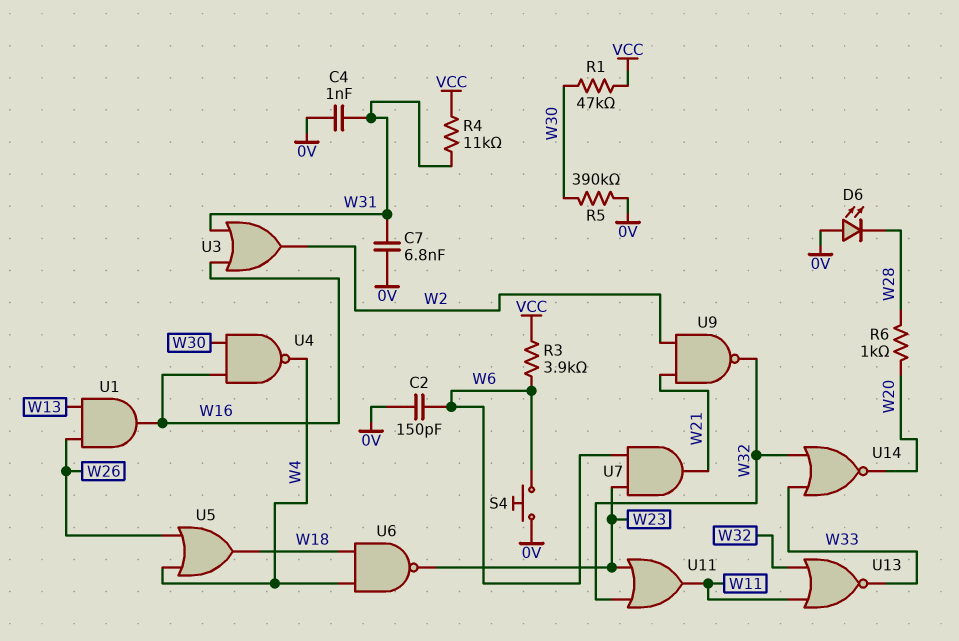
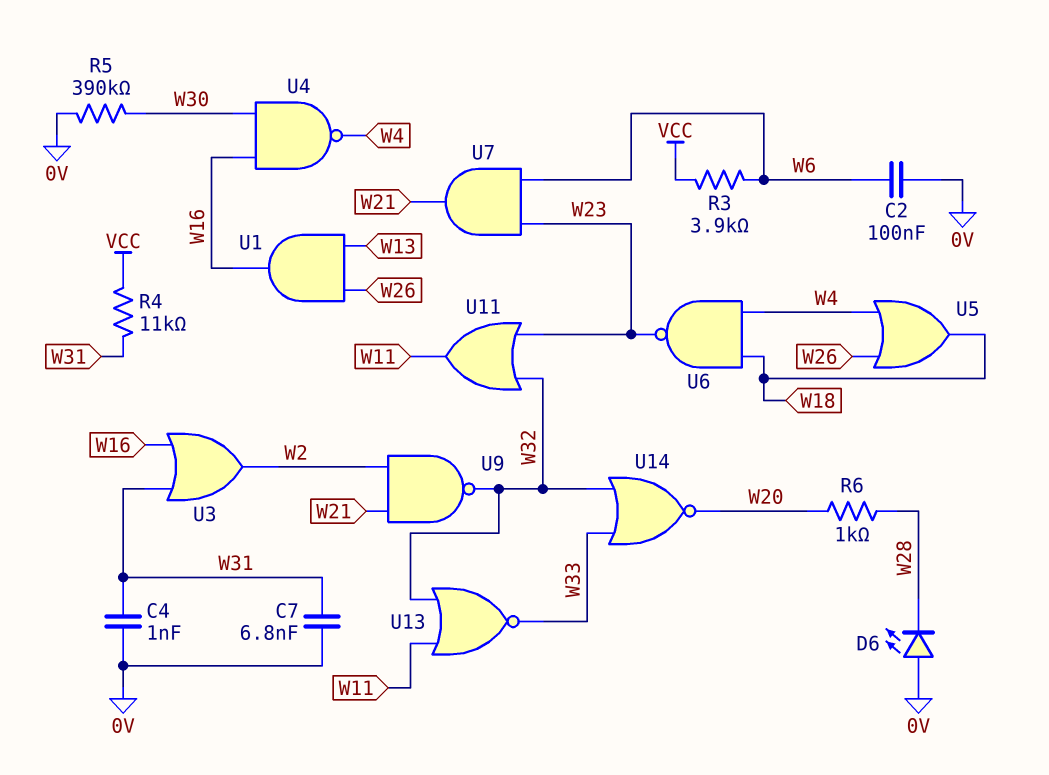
C2: 150pF (0V, W6) -> 100nF (0V, W6)
R1: 47k (VCC, W30) -> none
S4: button (0V, W6) -> none

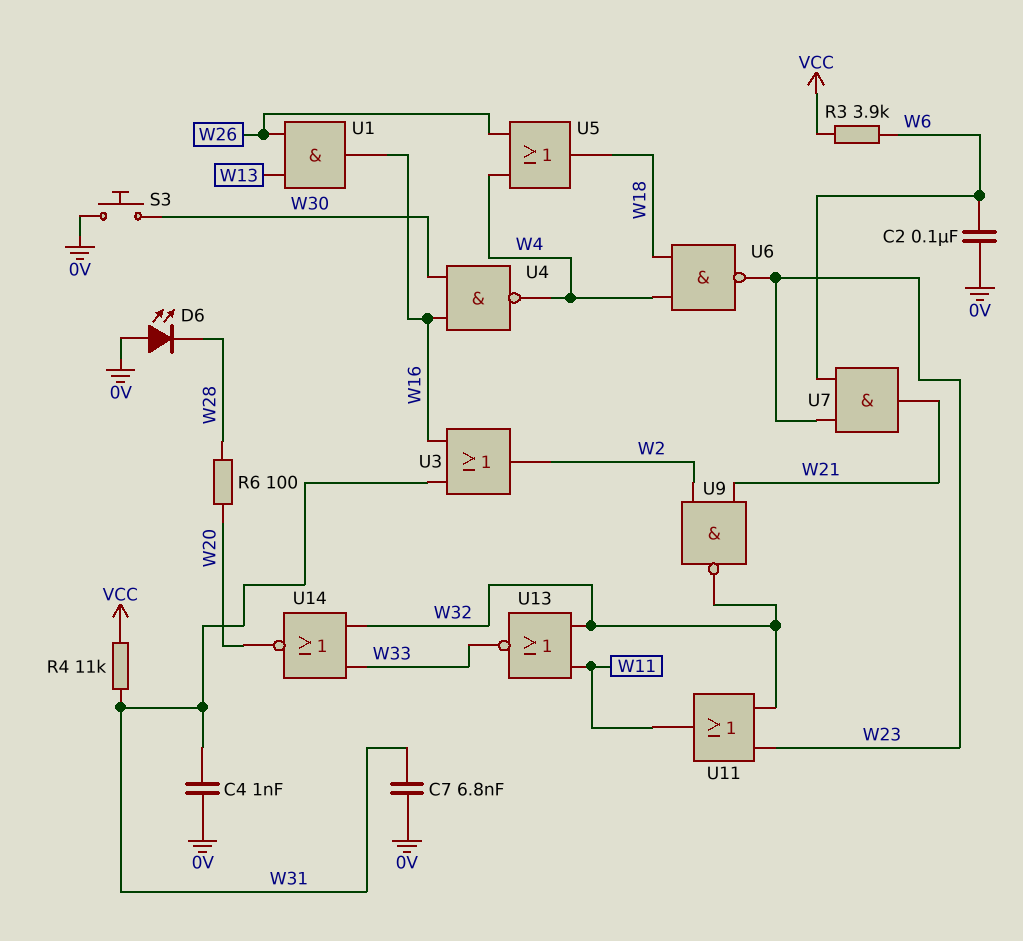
R5: 390k (0V, W30) -> none
R6: 1k (W20, W28) -> 100 (W20, W28)
S3: none -> button (0V, W30)

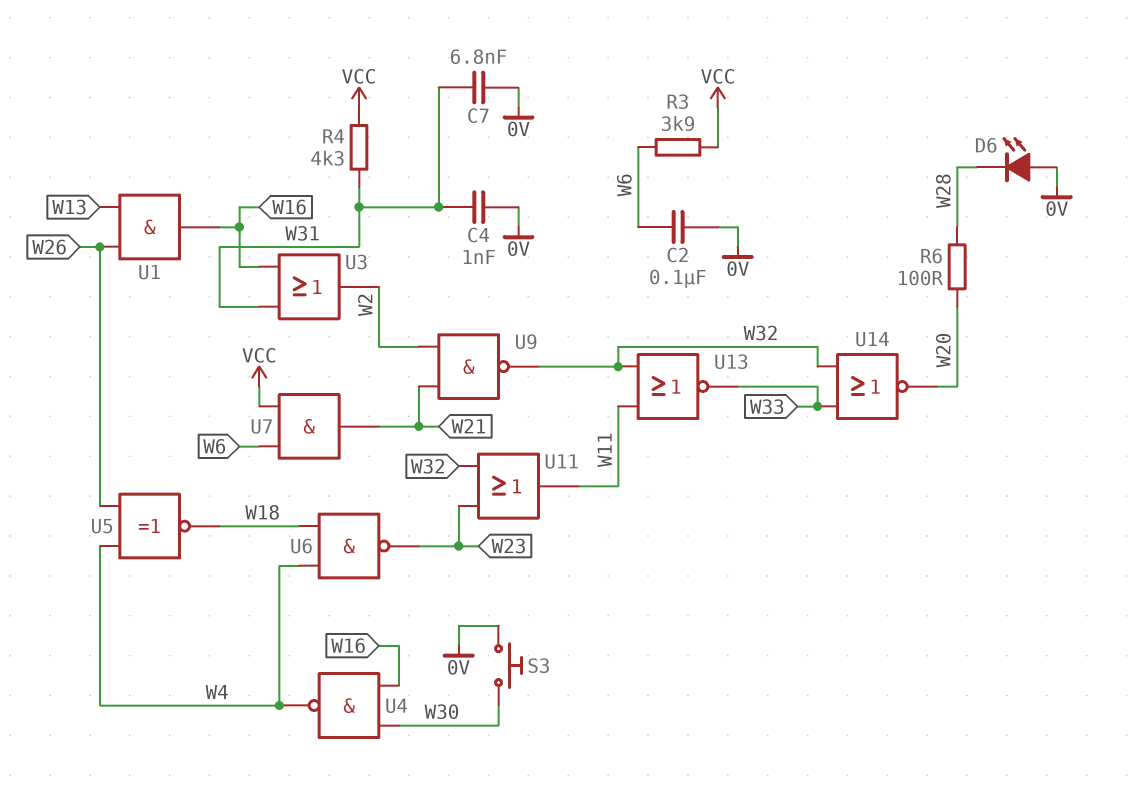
R4: 11k (VCC, W31) -> 4.3k (VCC, W31)
U5: OR (in W4, in W26, out W18) -> XNOR (in W4, in W26, out W18)
U7: AND (in W6, in W23, out W21) -> AND (in VCC, in W6, out W21)

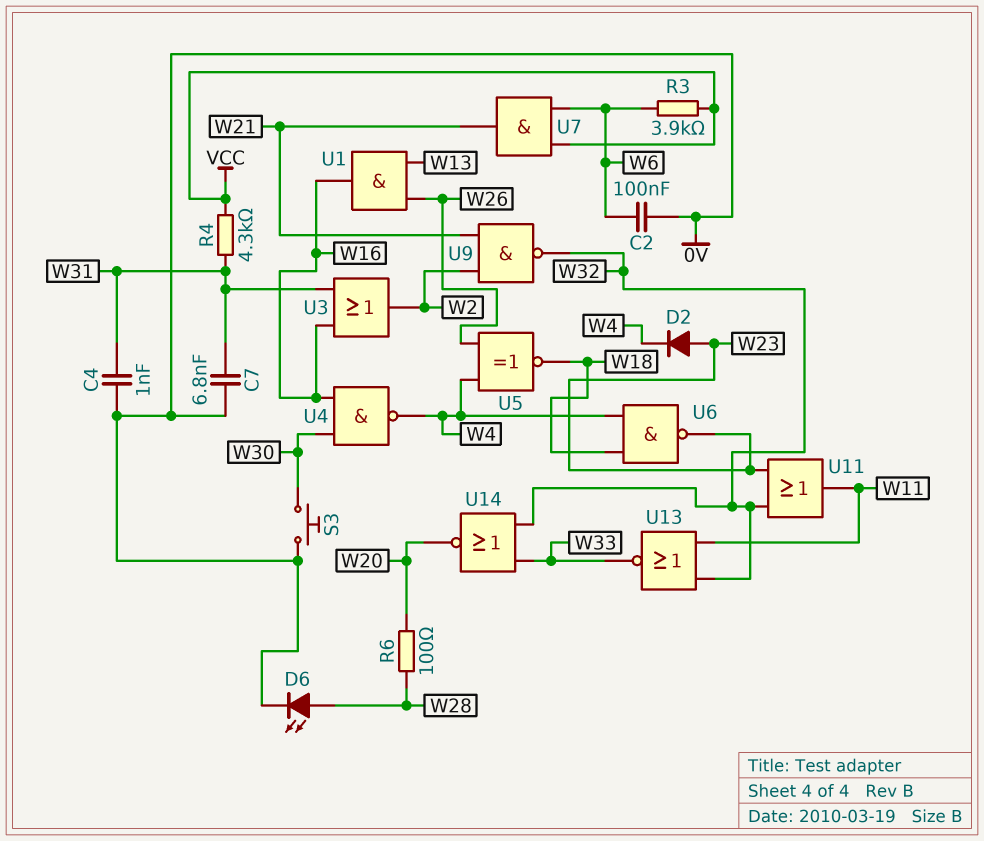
D2: none -> diode (A W23, K W4)
D6: LED (A 0V, K W28) -> LED (A W28, K 0V)

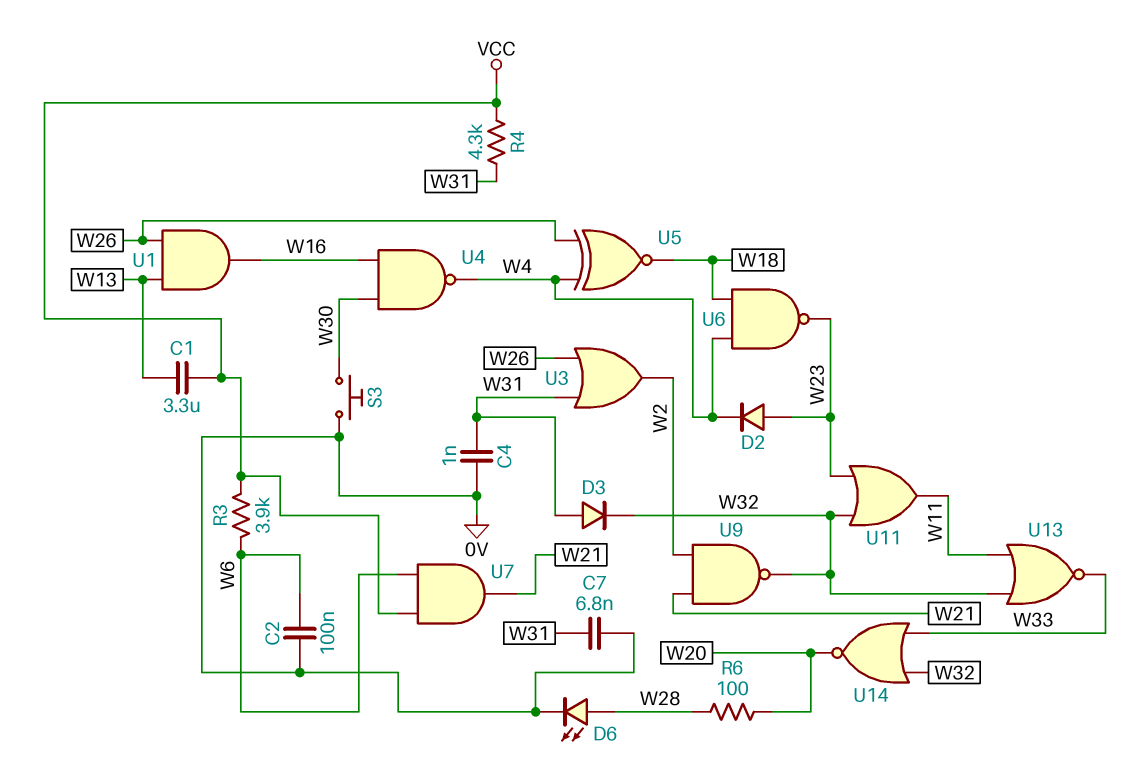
C1: none -> 3.3uF (VCC, W13)
D3: none -> diode (A W31, K W32)
U3: OR (in W16, in W31, out W2) -> OR (in W26, in W31, out W2)

